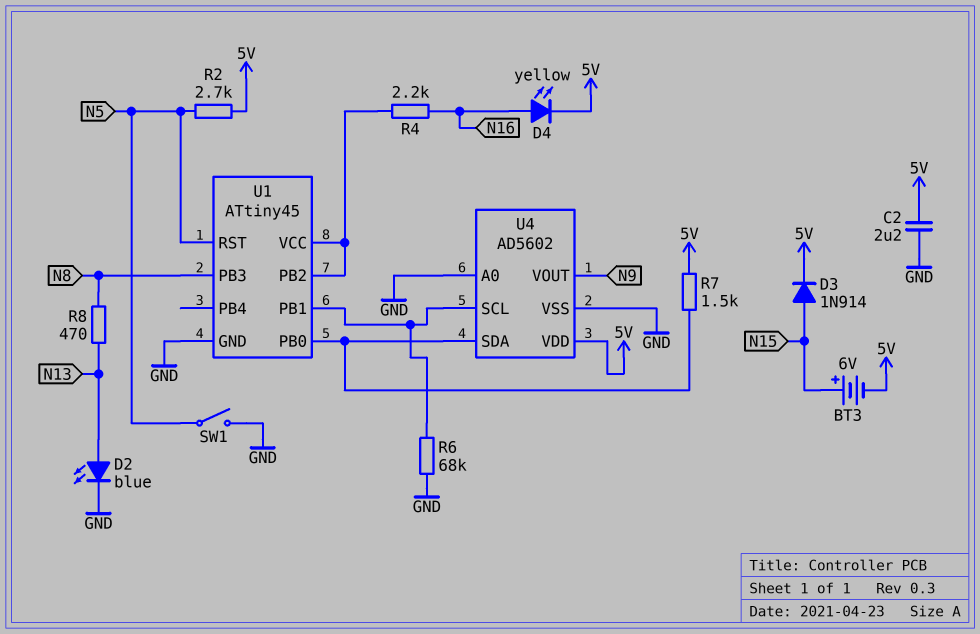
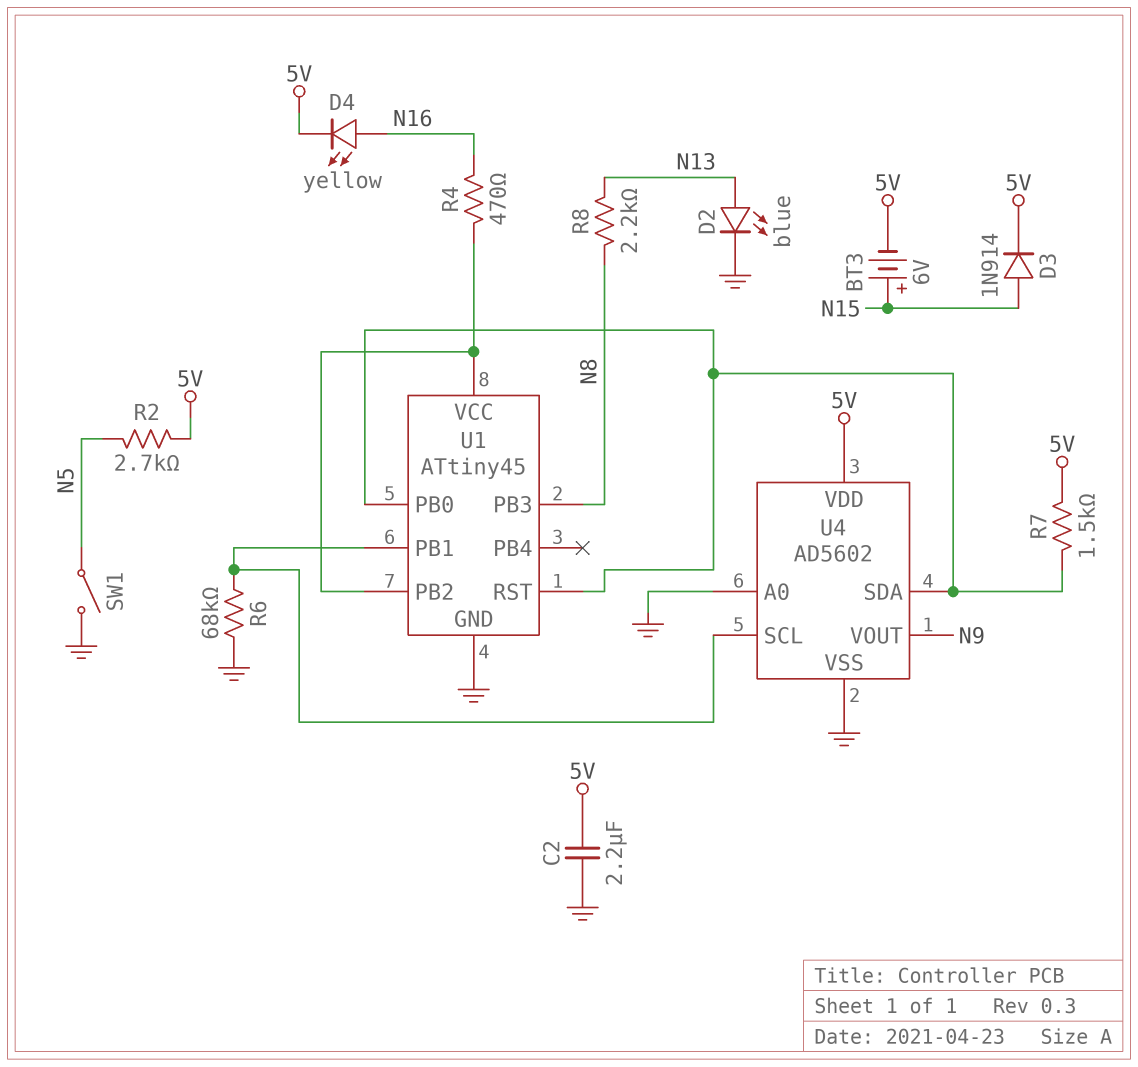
R4: 2.2k (N16, U1/PB2) -> 470 (N16, U1/PB2)
R8: 470 (N8, N13) -> 2.2k (N8, N13)
U1 pin RST: N5 -> U1/PB0

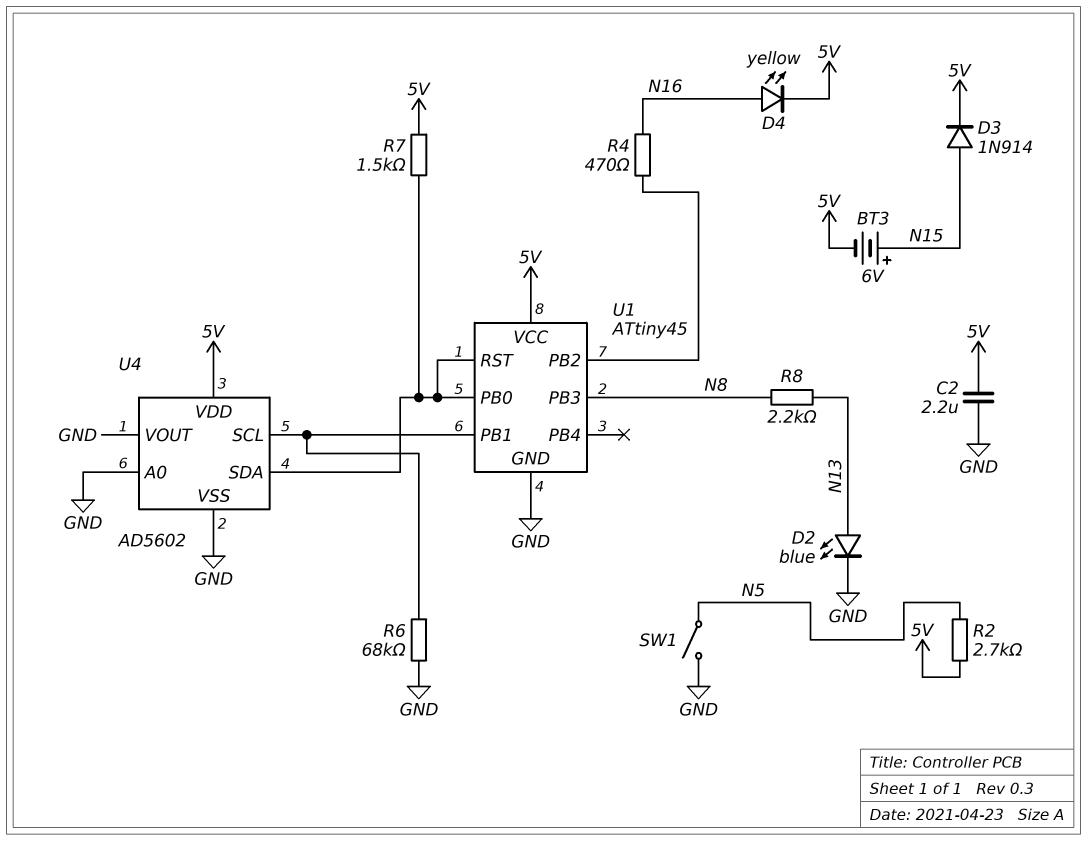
U1 pin VCC: U1/PB2 -> 5V
U4 pin VOUT: N9 -> GND

